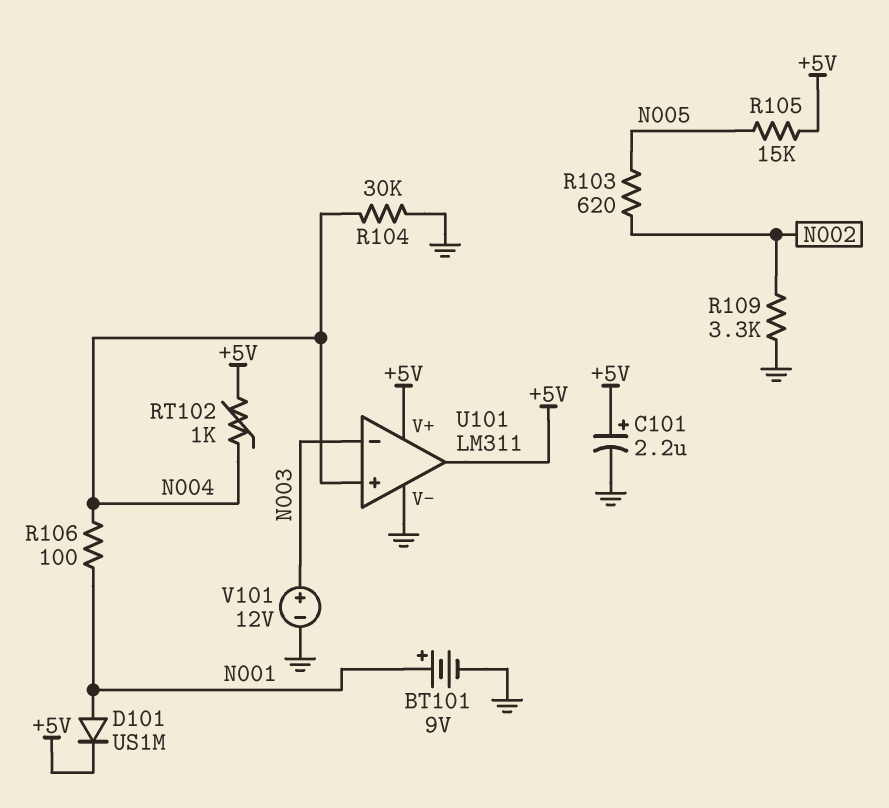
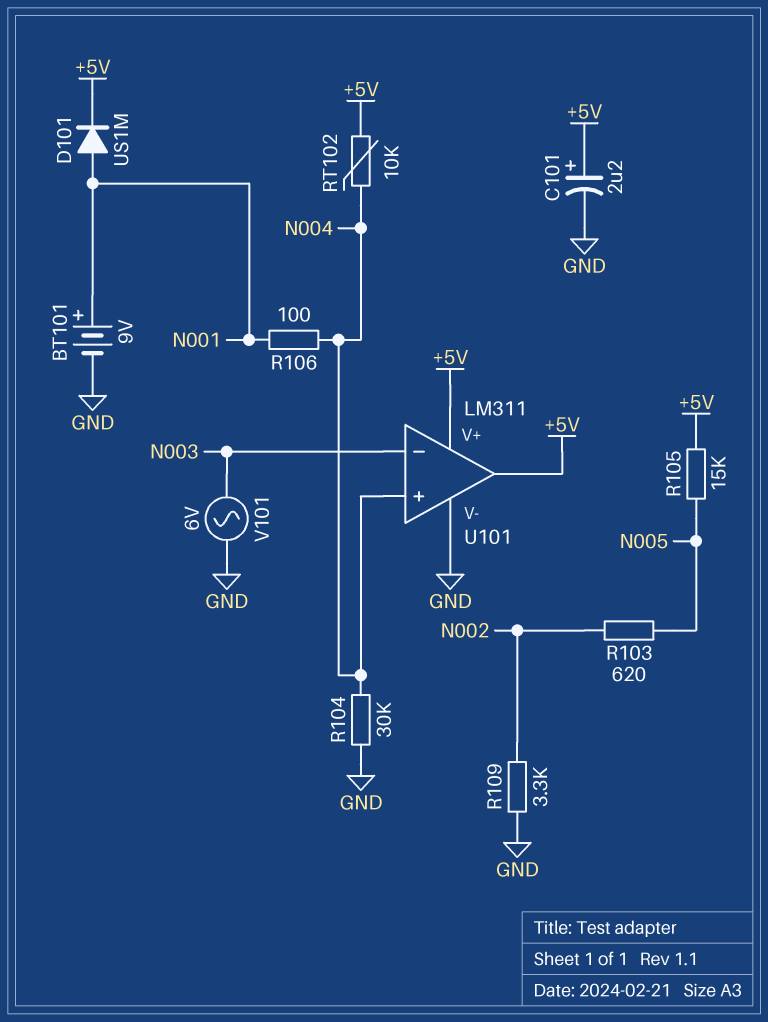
RT102: 1k (+5V, N004) -> 10k (+5V, N004)
V101: 12V (plus N003, minus GND) -> AC 6V (GND, N003)

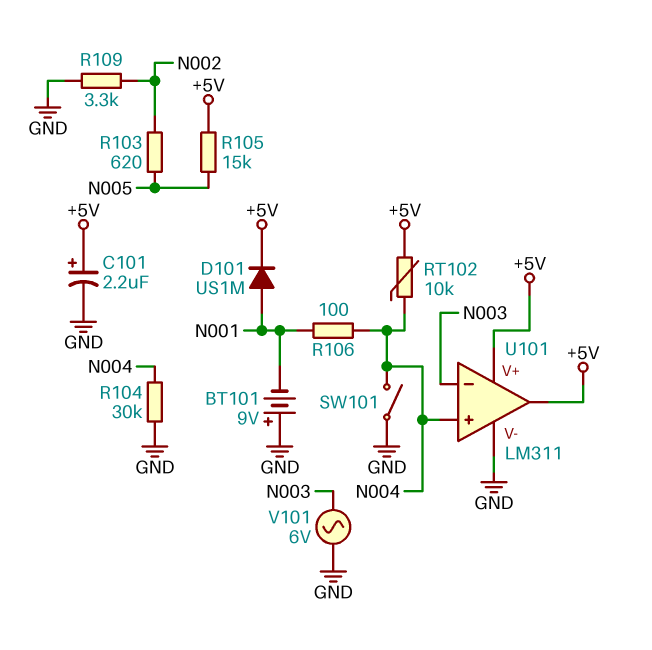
BT101: 9V (plus N001, minus GND) -> 9V (plus GND, minus N001)
SW101: none -> switch (GND, N004)

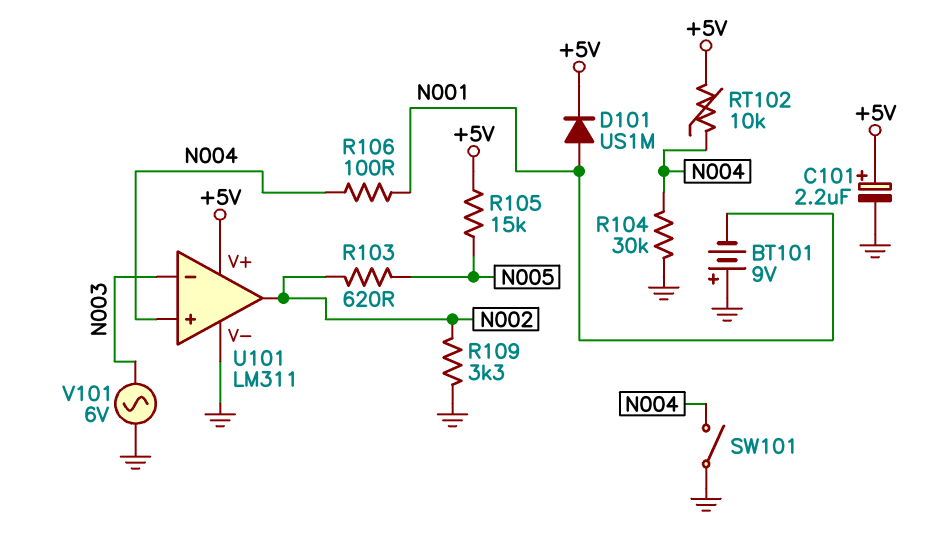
U101 pin out: +5V -> N002

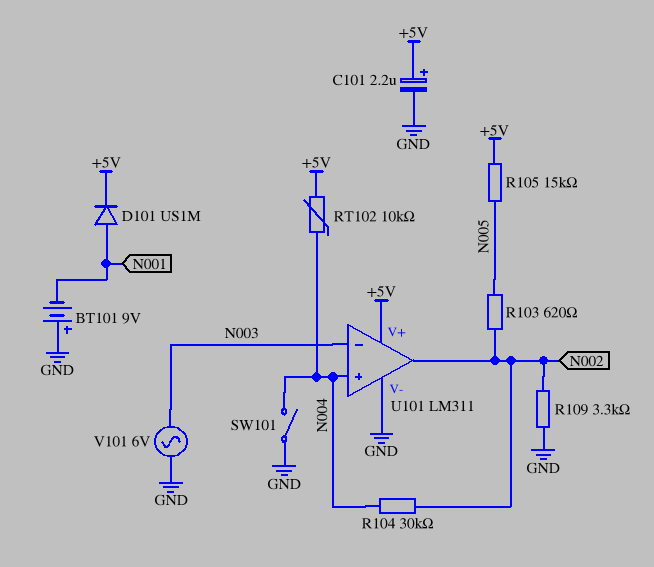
R104: 30k (GND, N004) -> 30k (N002, N004)
R106: 100 (N001, N004) -> none

